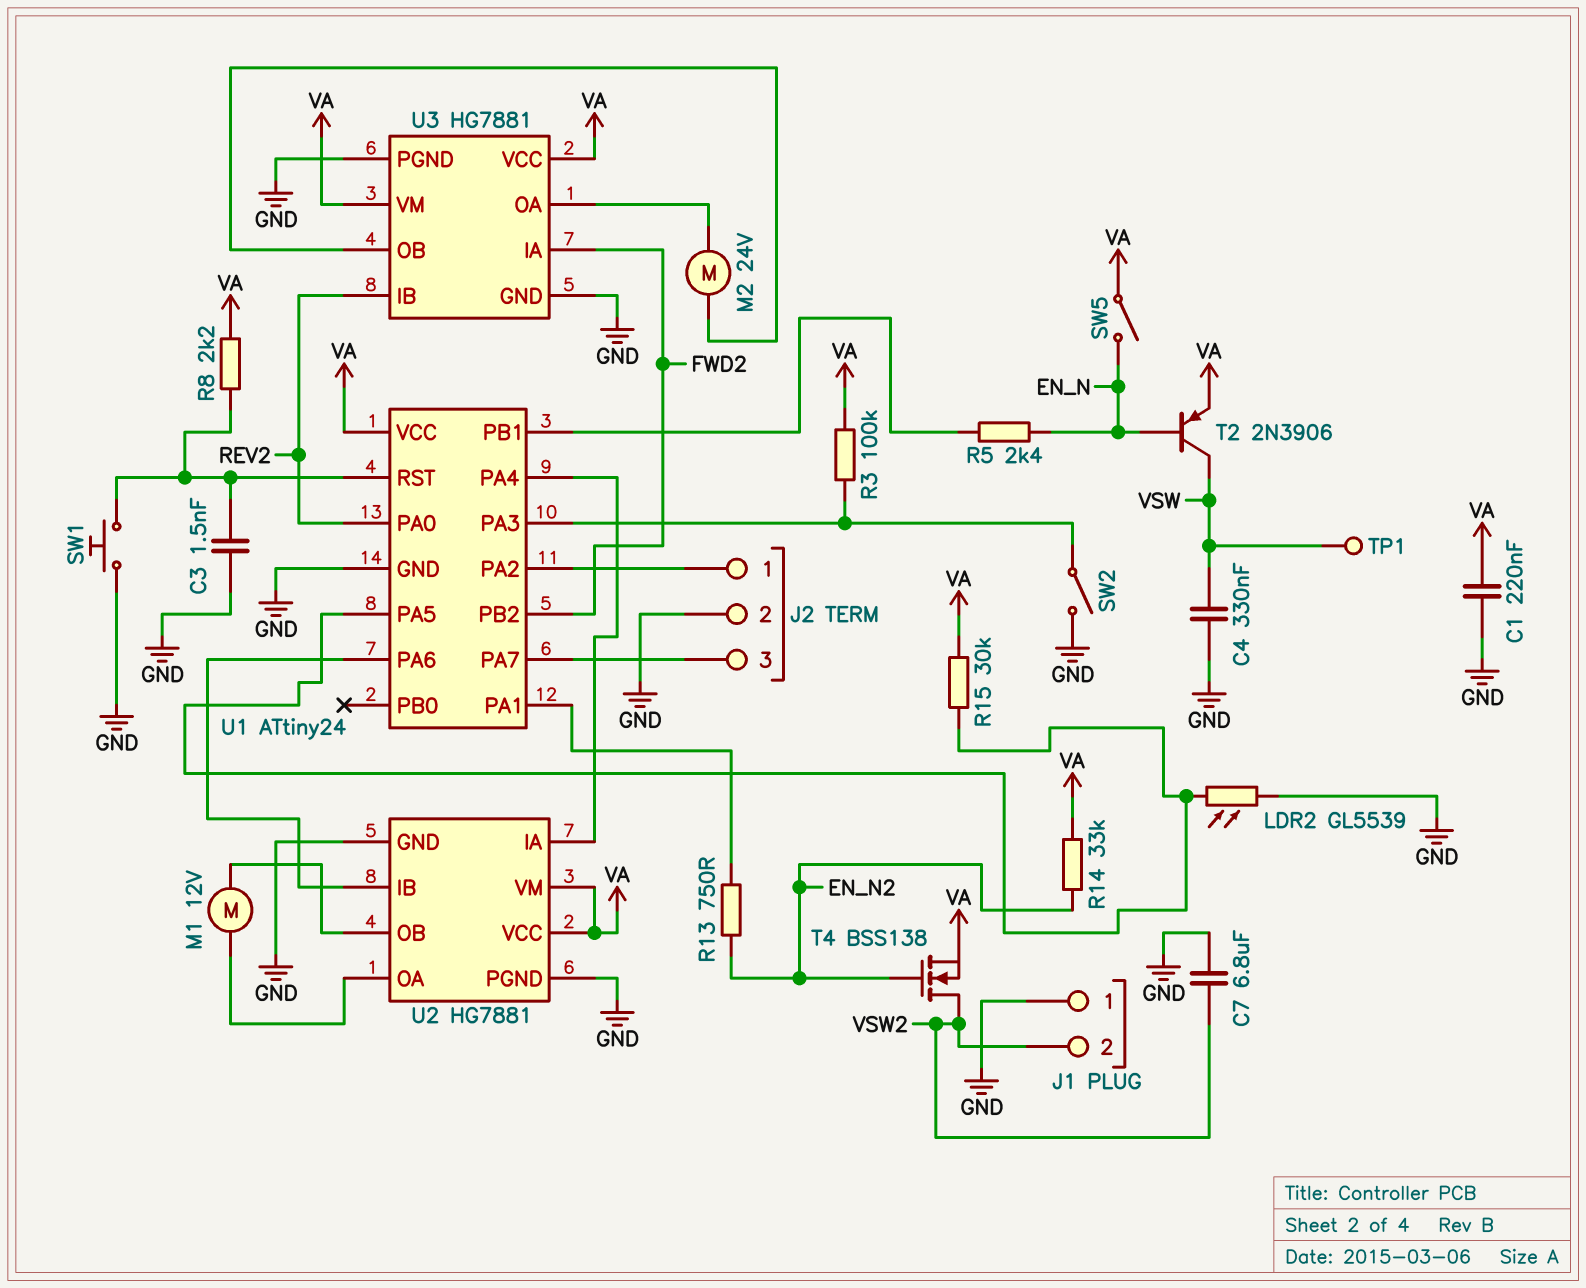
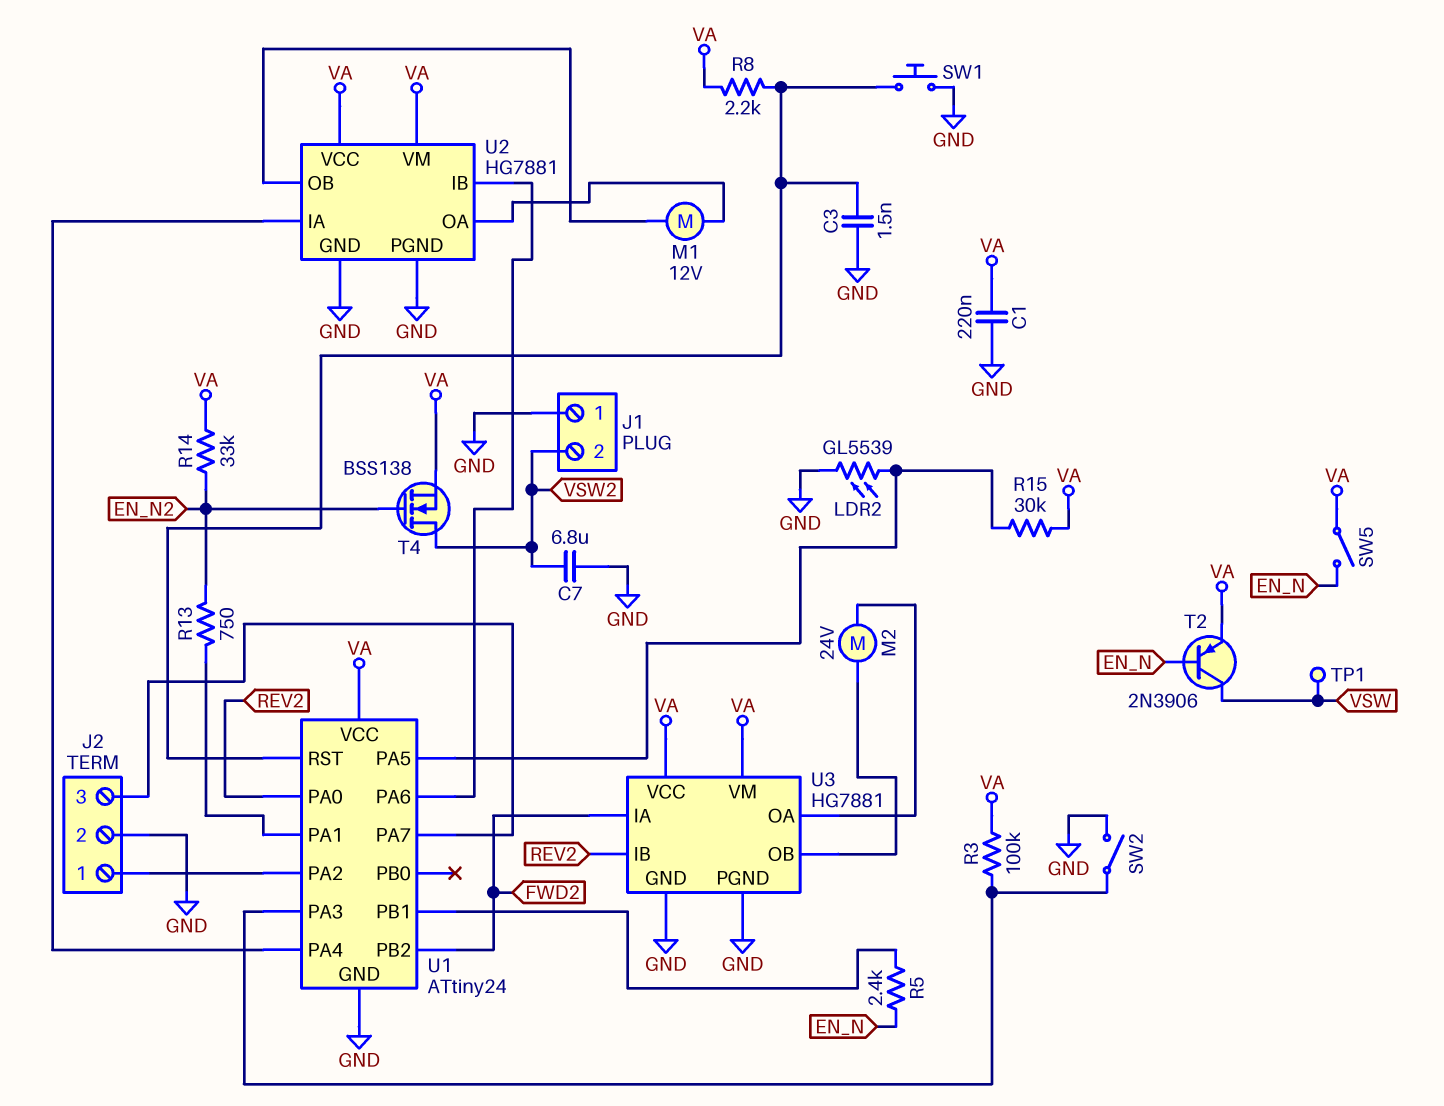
C4: 330nF (GND, VSW) -> none

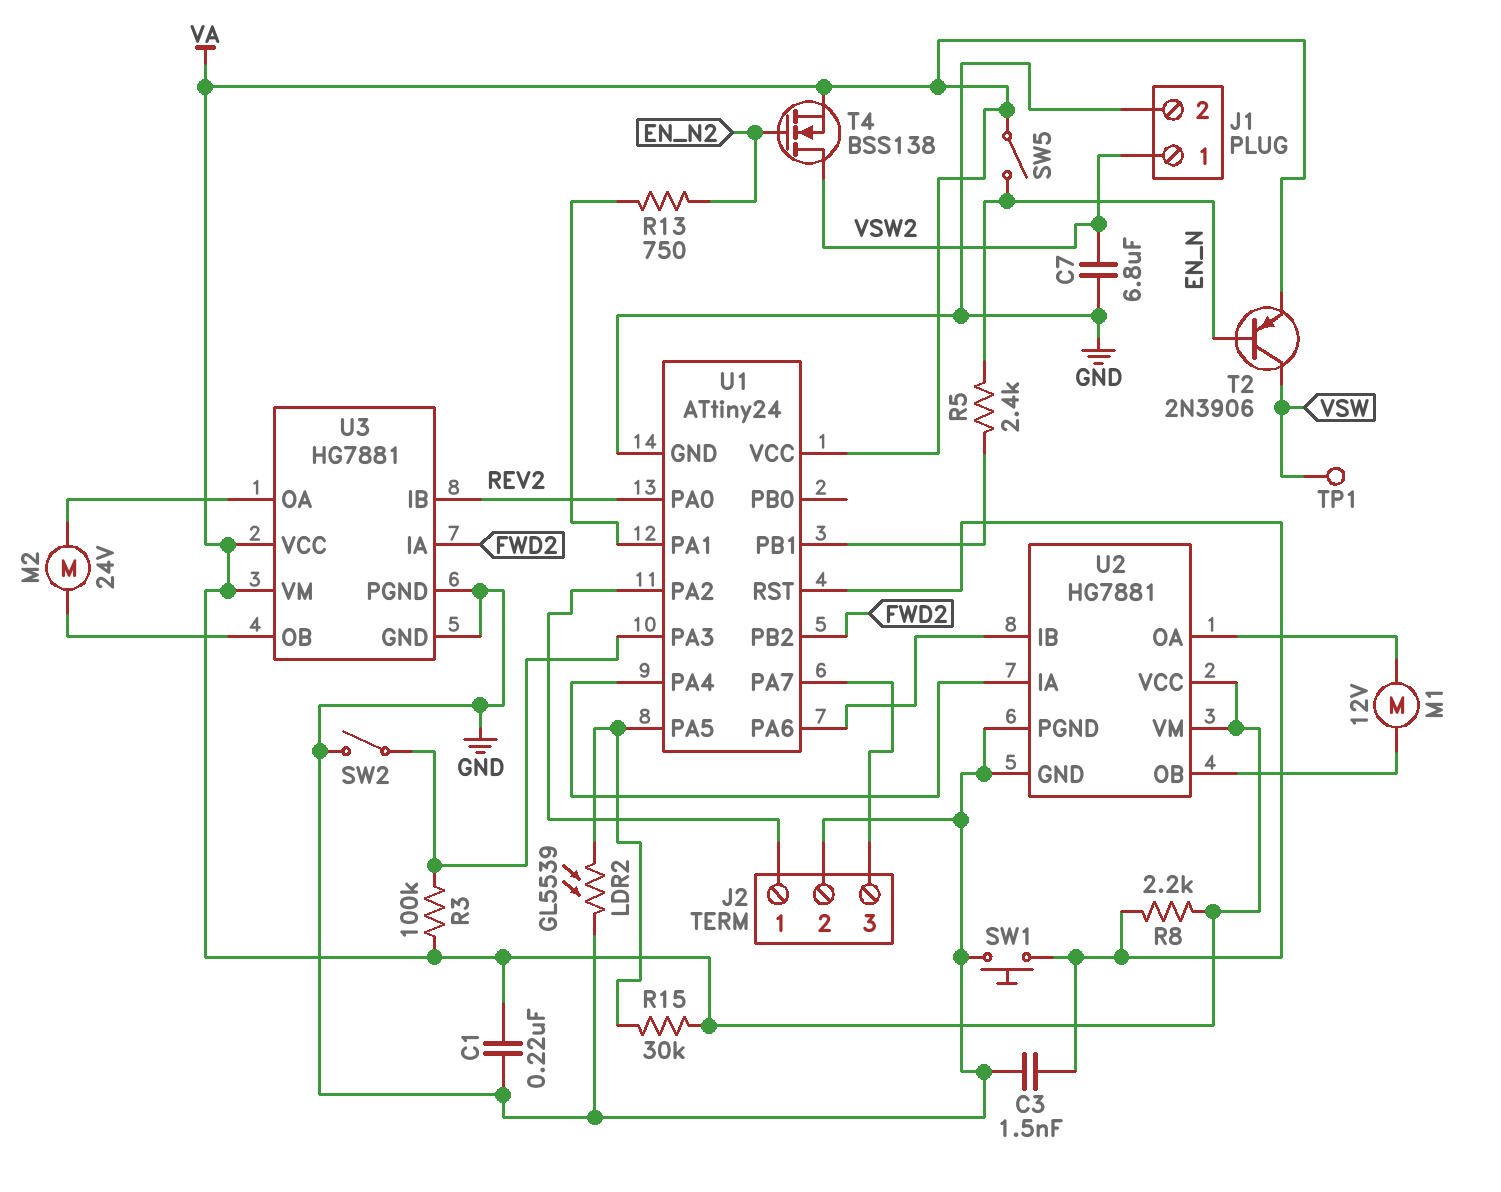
J1 pin 1: GND -> VSW2
J1 pin 2: VSW2 -> GND
R14: 33k (EN_N2, VA) -> none

